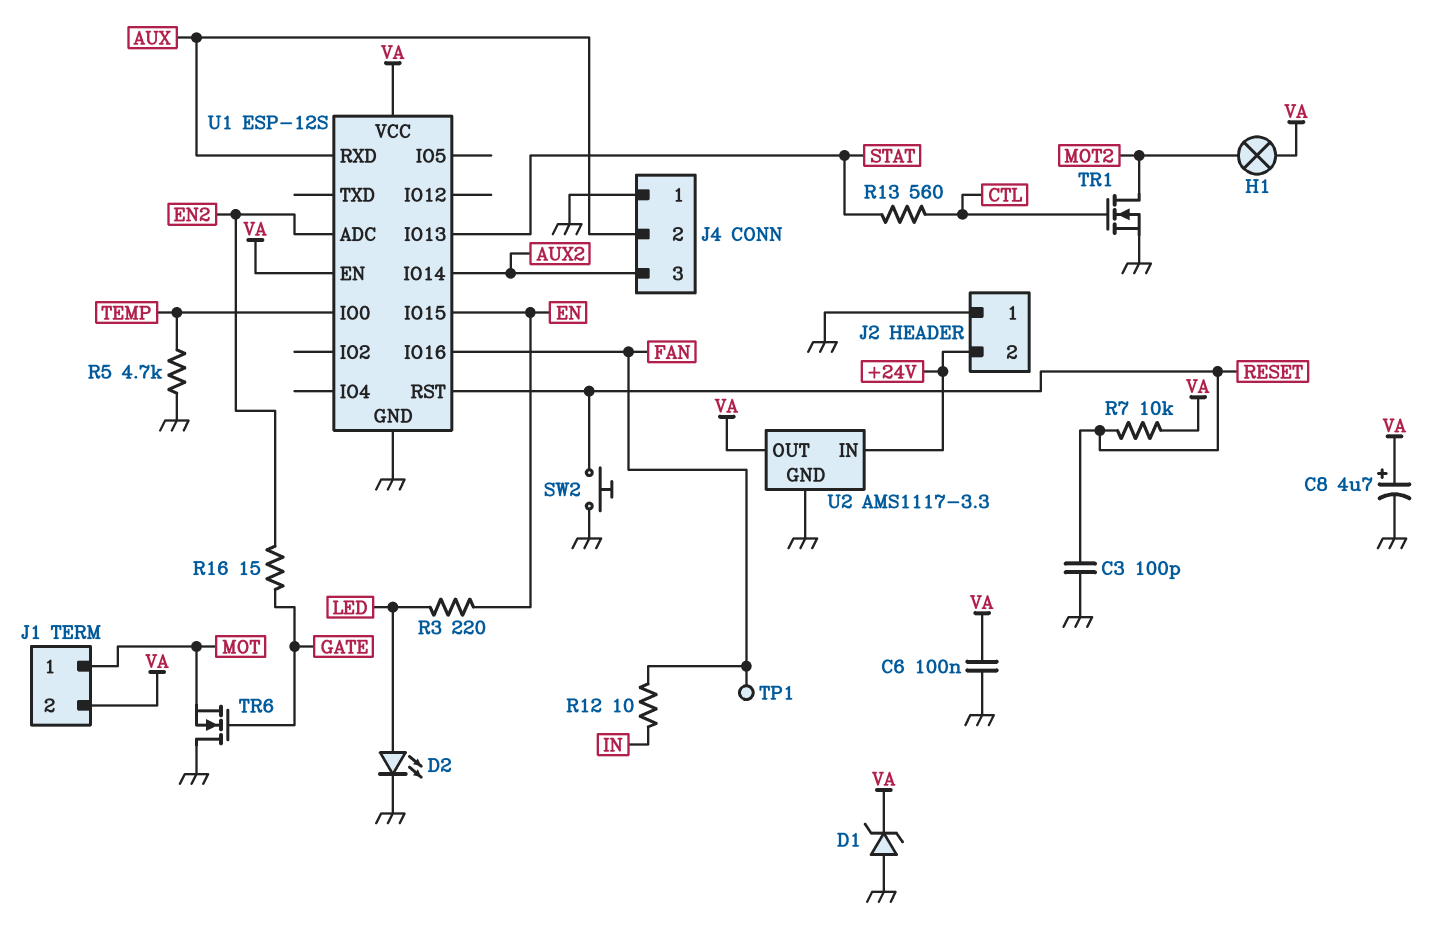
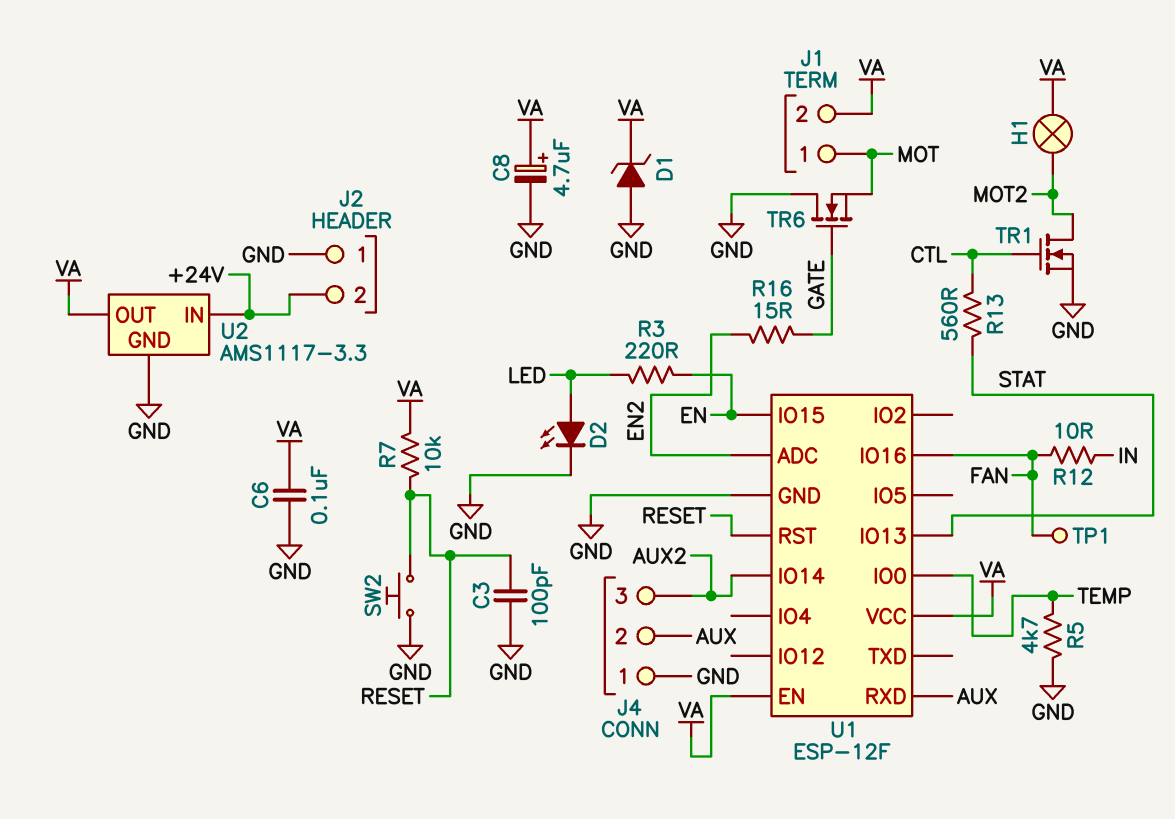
U1: ESP-12S -> ESP-12F

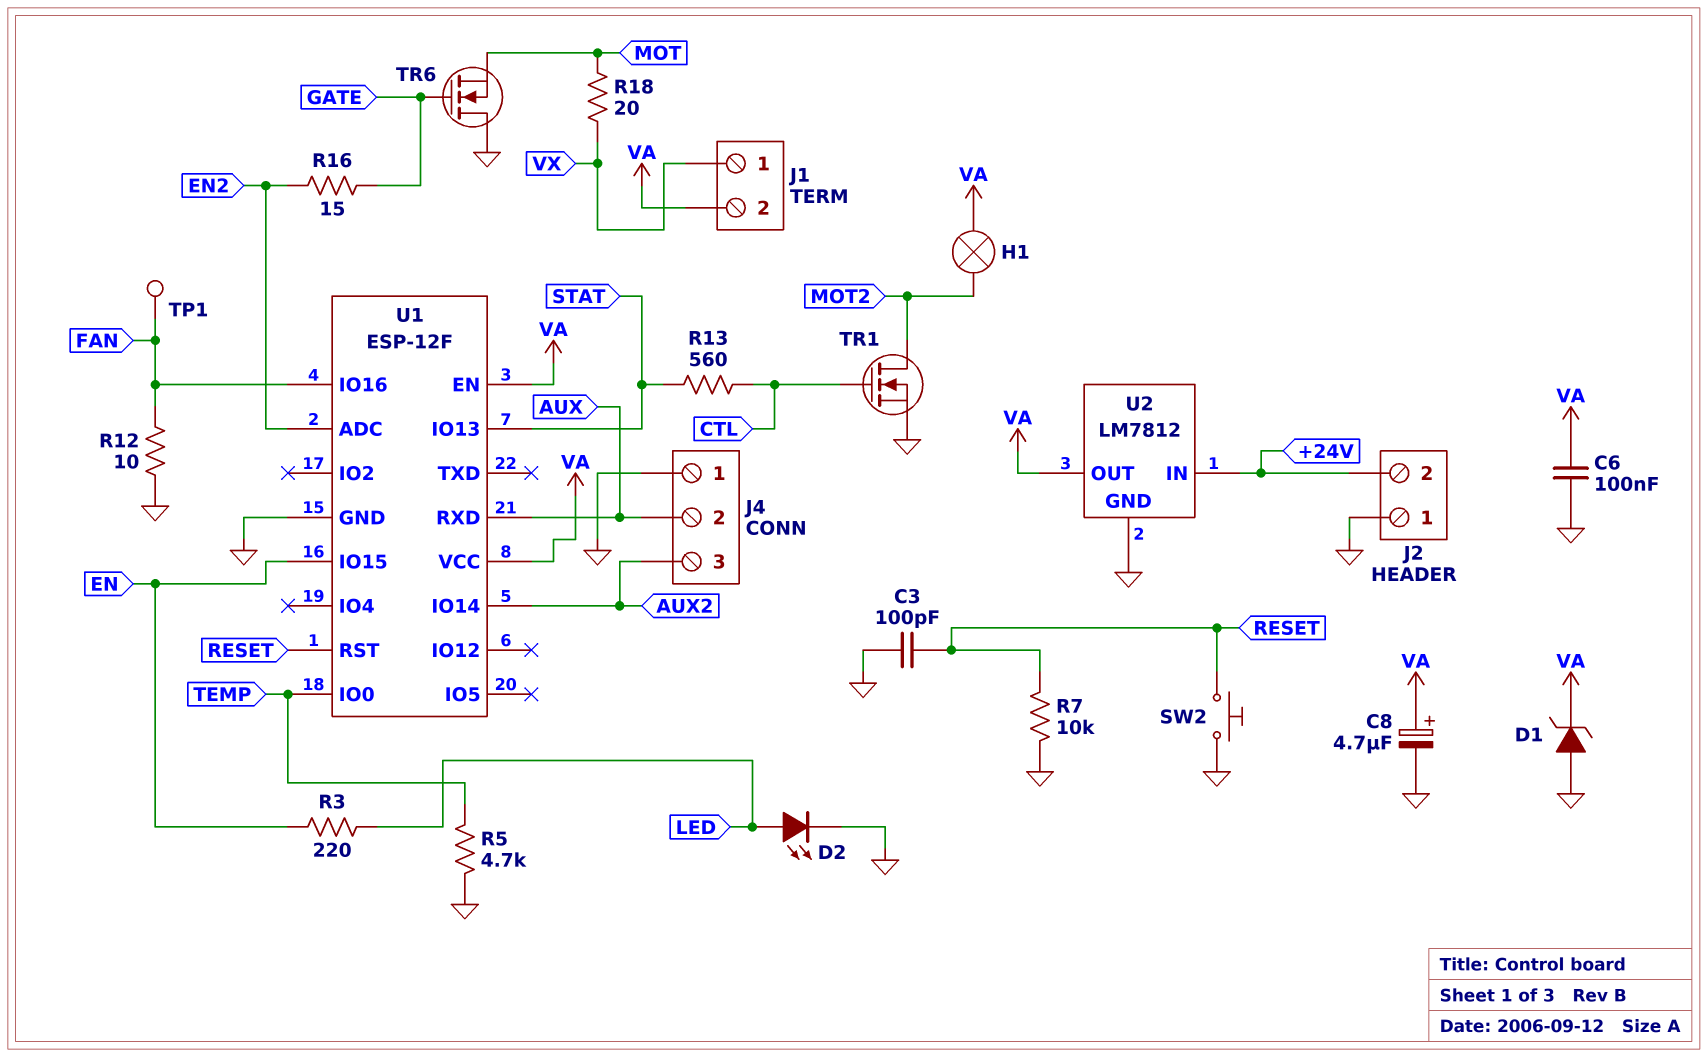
J1 pin 1: MOT -> VX
R7: 10k (RESET, VA) -> 10k (GND, RESET)
R12: 10 (FAN, IN) -> 10 (FAN, GND)
R18: none -> 20 (MOT, VX)
U2: AMS1117-3.3 -> LM7812

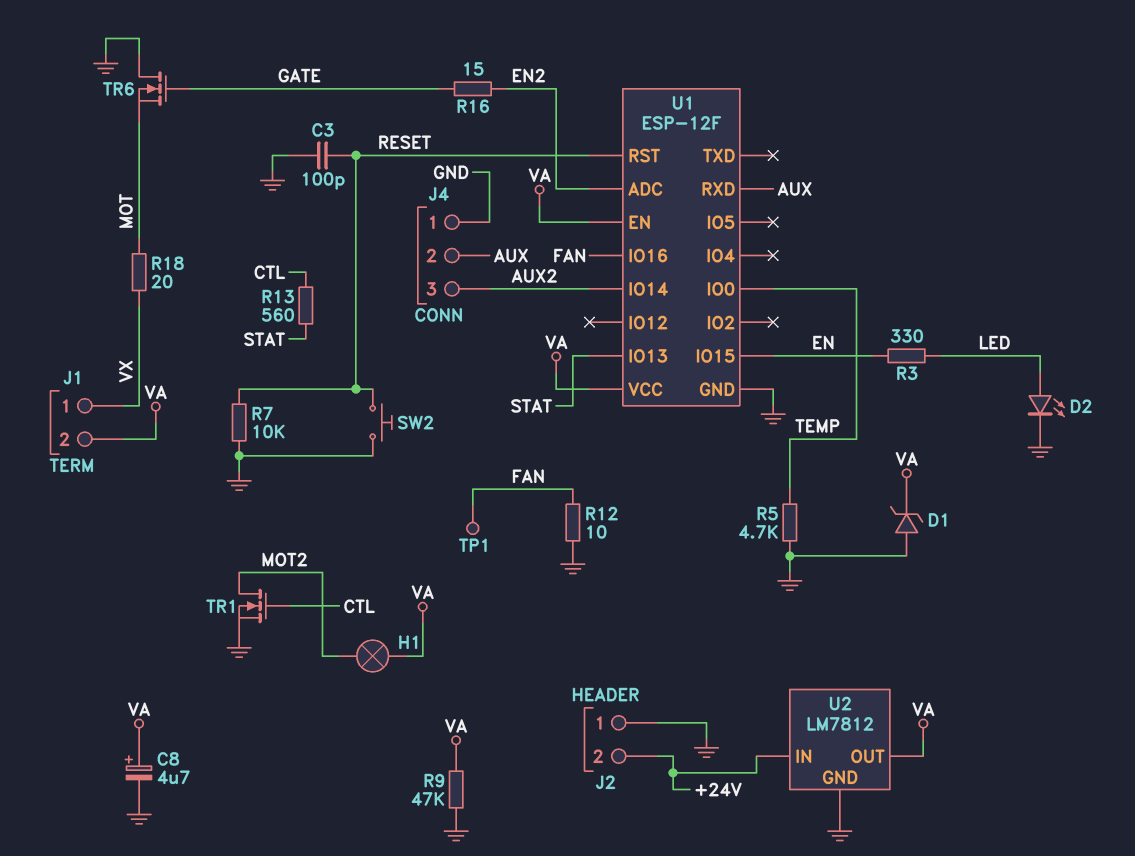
C6: 100nF (GND, VA) -> none
R3: 220 (EN, LED) -> 330 (EN, LED)
R9: none -> 47k (GND, VA)

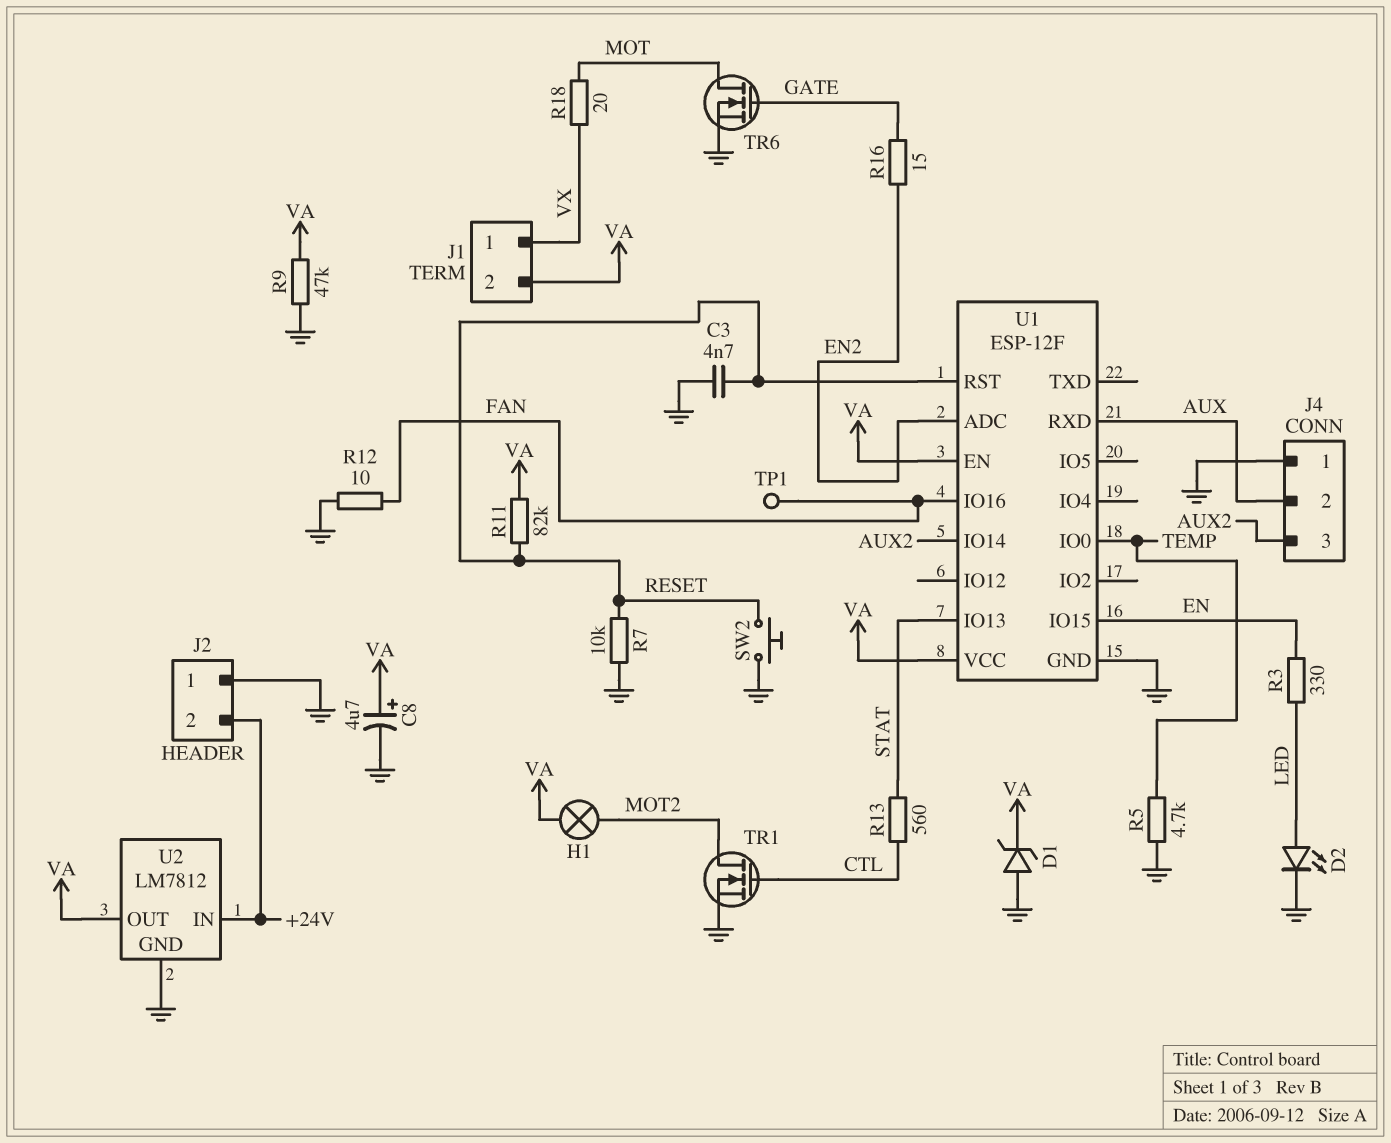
C3: 100pF (GND, RESET) -> 4.7nF (GND, RESET)
R11: none -> 82k (RESET, VA)
TR6: NMOS (G GATE, D GND, S MOT) -> NMOS (G GATE, D MOT, S GND)

